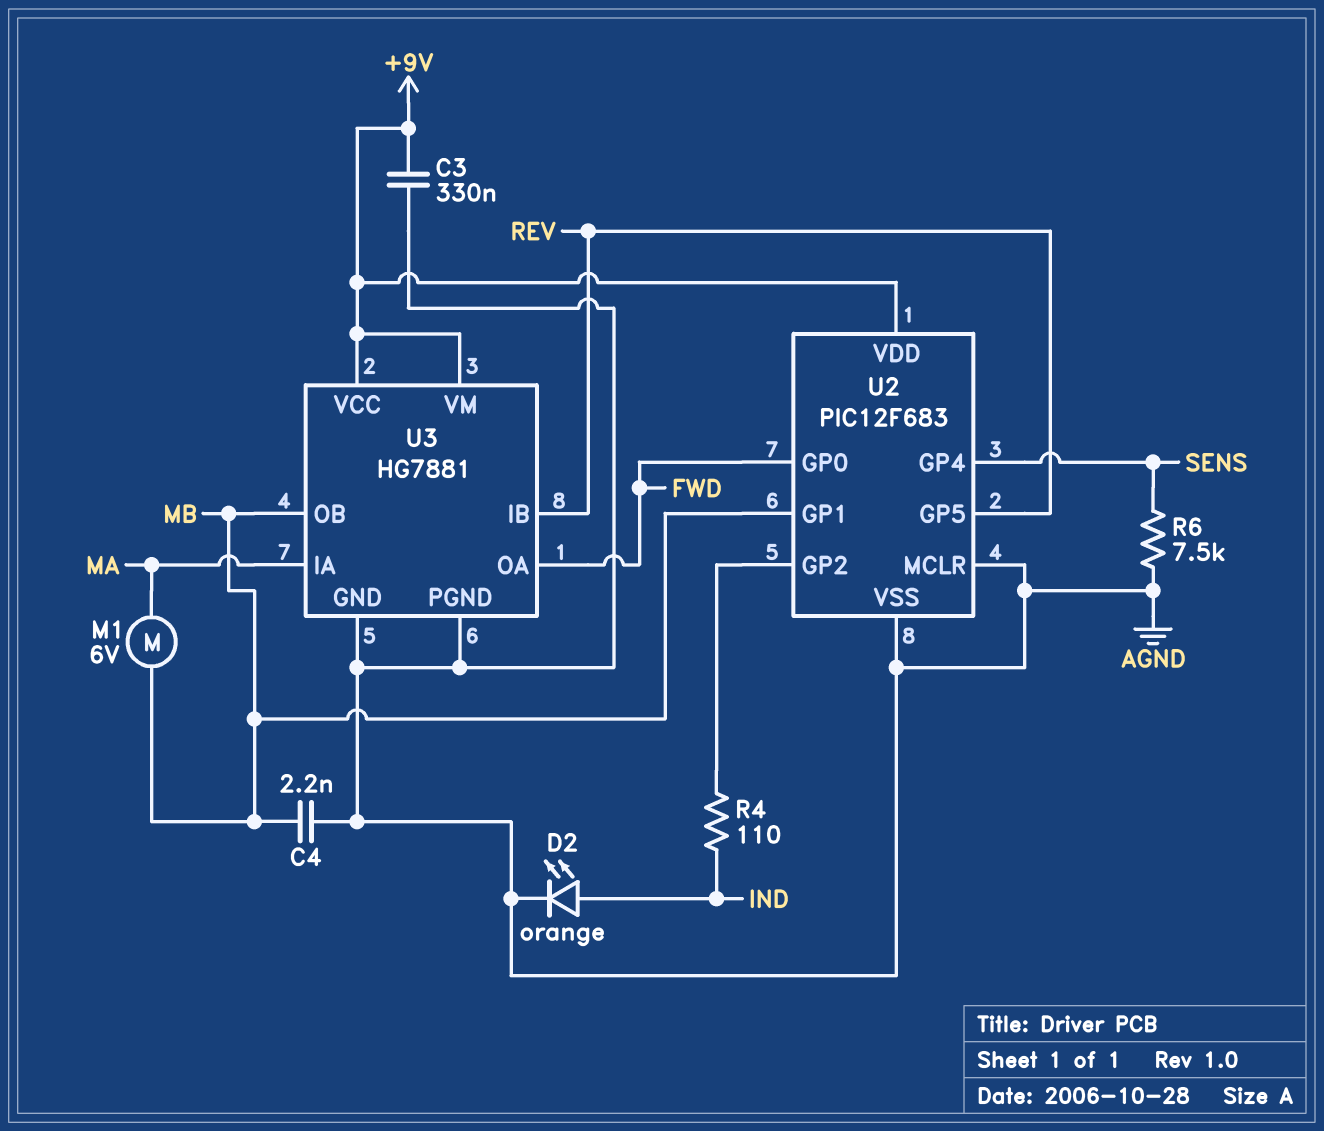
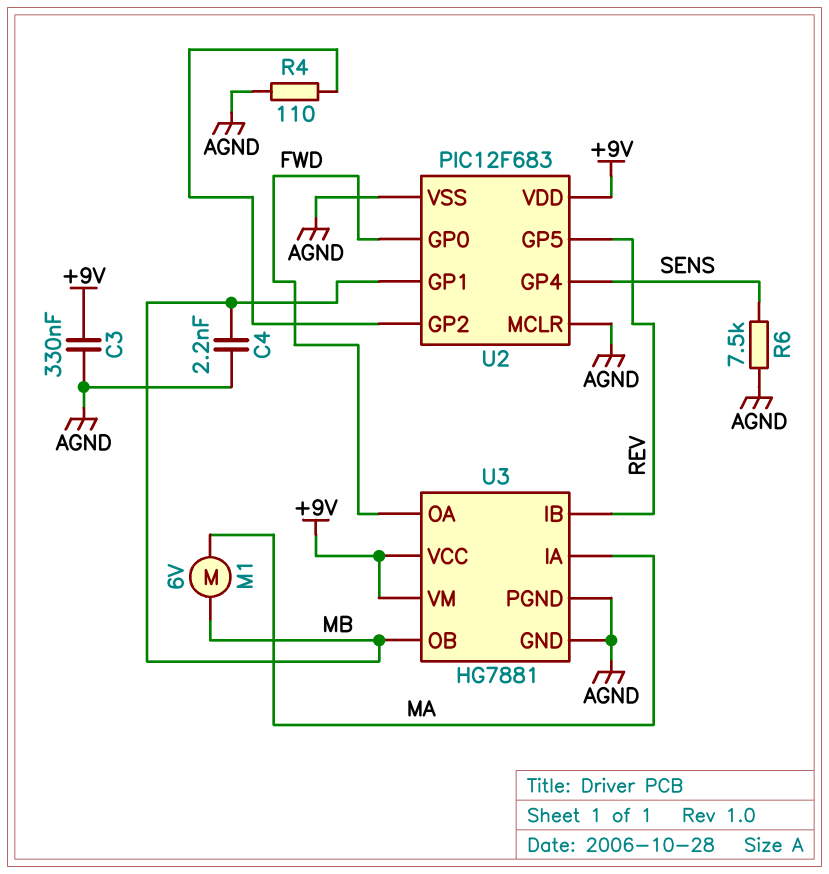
D2: LED orange (A IND, K AGND) -> none
R4: 110 (IND, U2/GP2) -> 110 (AGND, U2/GP2)

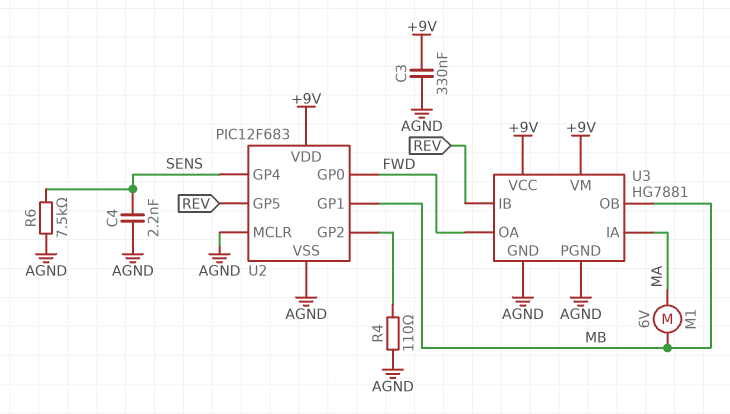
C4: 2.2nF (AGND, MB) -> 2.2nF (AGND, SENS)

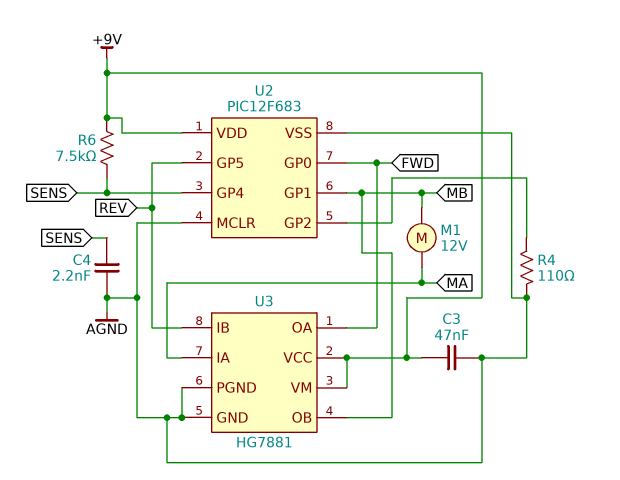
C3: 330nF (+9V, AGND) -> 47nF (+9V, AGND)
M1: motor 6V (MA, MB) -> motor 12V (MA, MB)
R6: 7.5k (AGND, SENS) -> 7.5k (+9V, SENS)

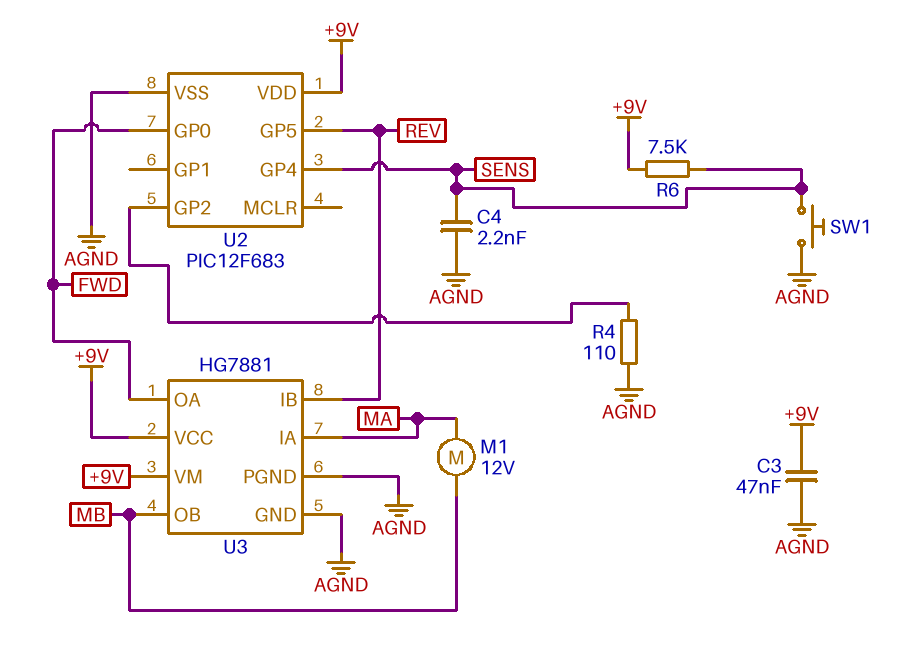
SW1: none -> button (AGND, SENS)
U2 pin GP1: MB -> none
U2 pin MCLR: AGND -> none

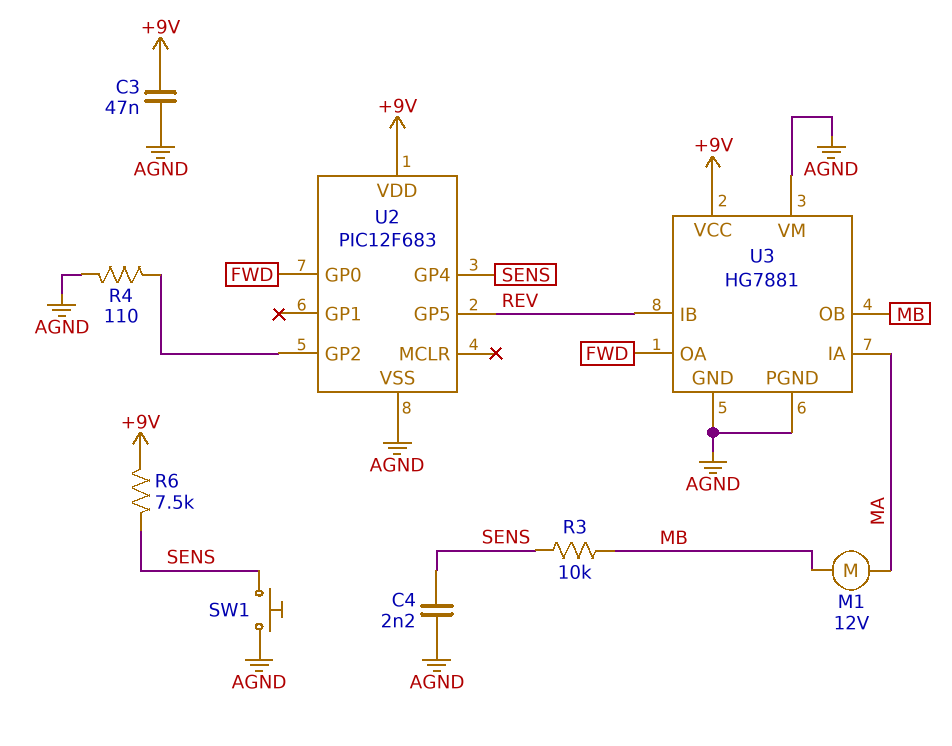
R3: none -> 10k (MB, SENS)
U3 pin VM: +9V -> AGND

